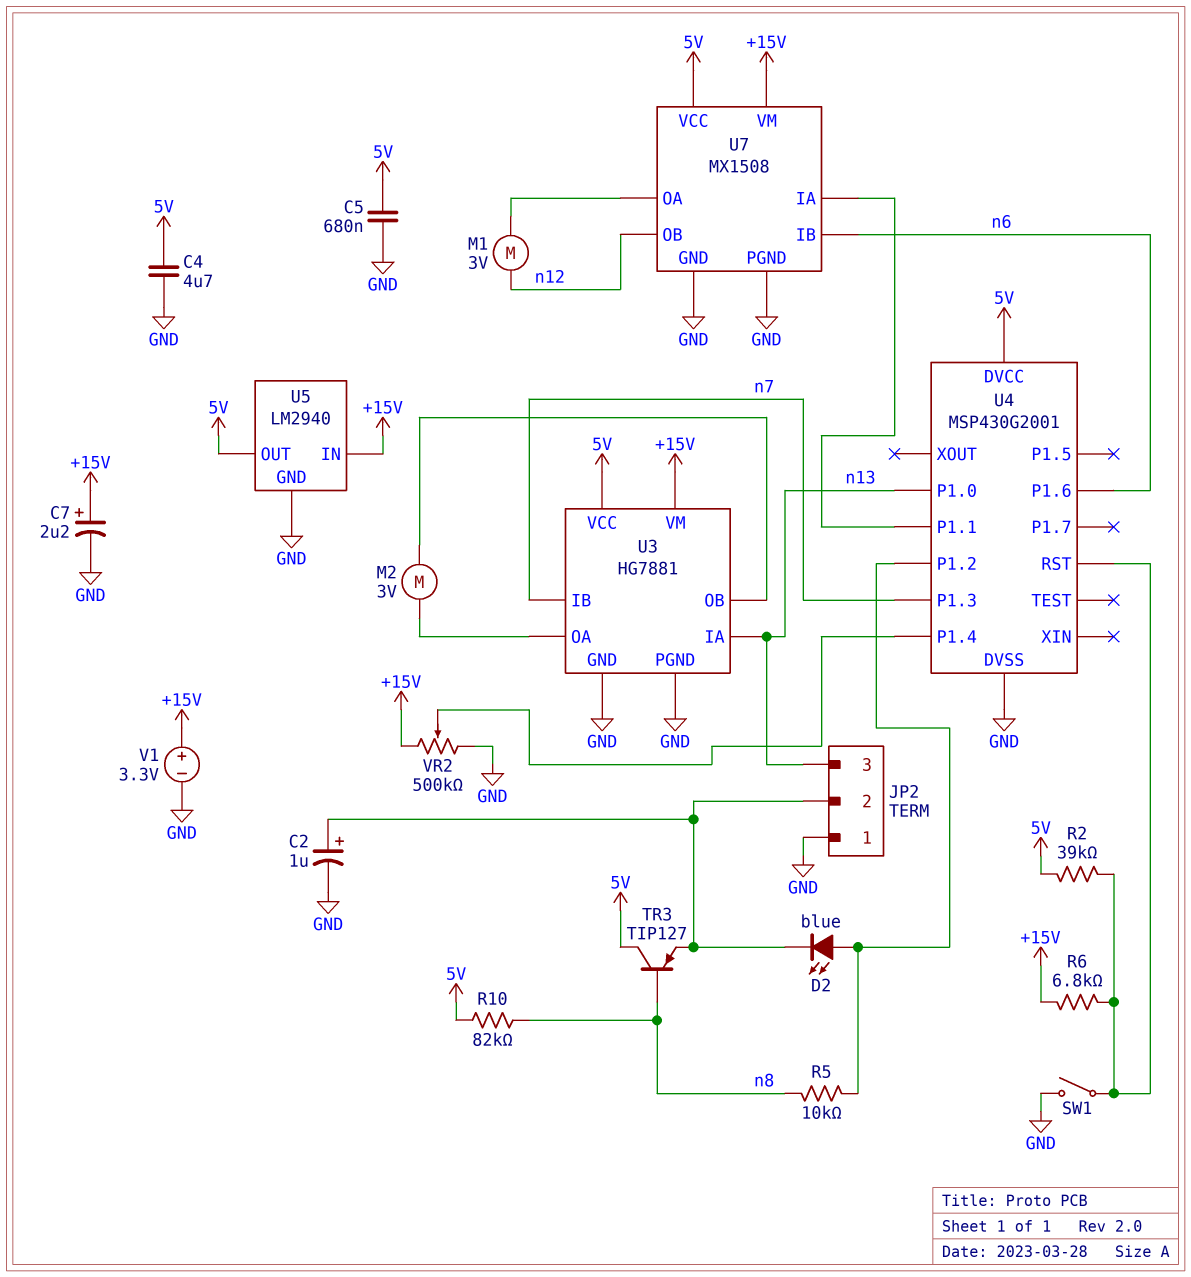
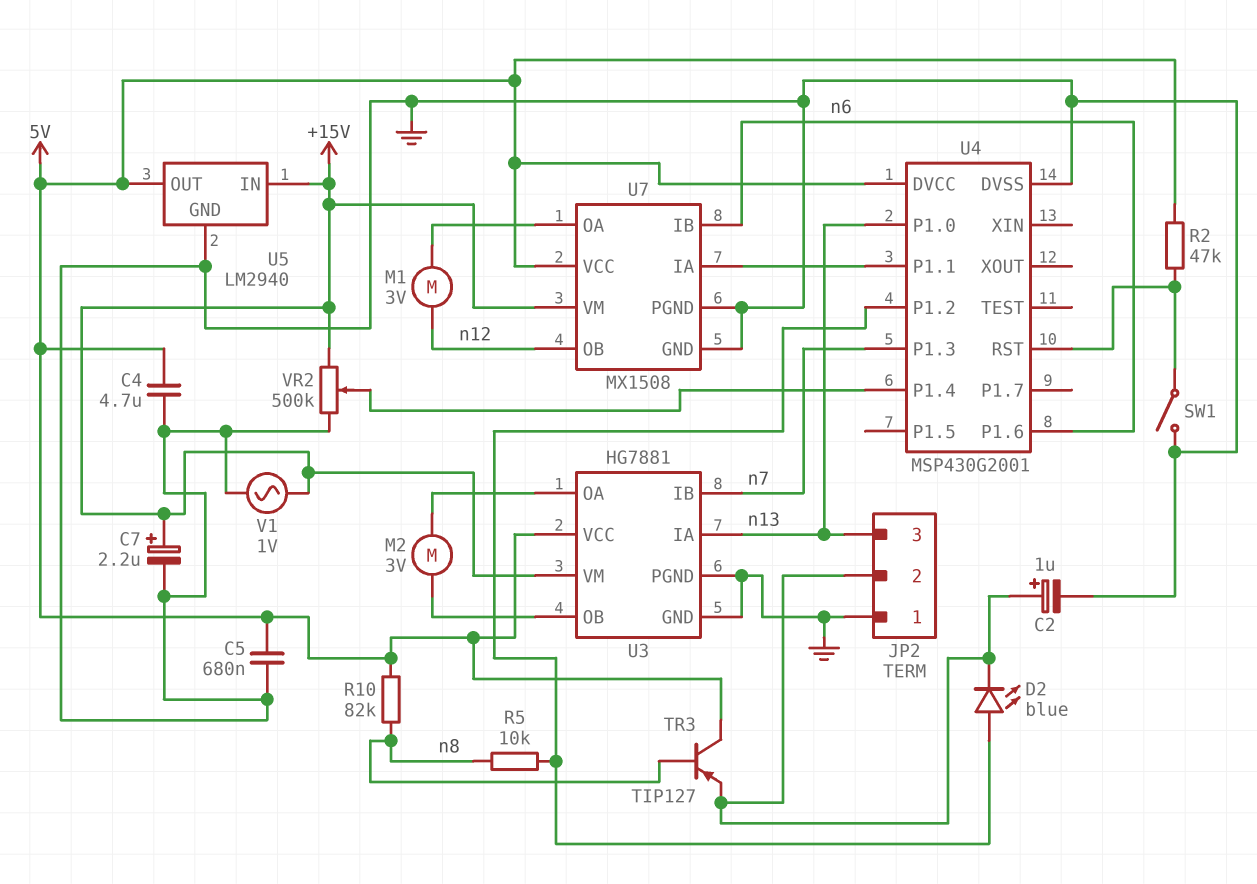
R2: 39k (5V, U4/RST) -> 47k (5V, U4/RST)
R6: 6.8k (+15V, U4/RST) -> none
V1: 3.3V (plus +15V, minus GND) -> AC 1V (+15V, GND)

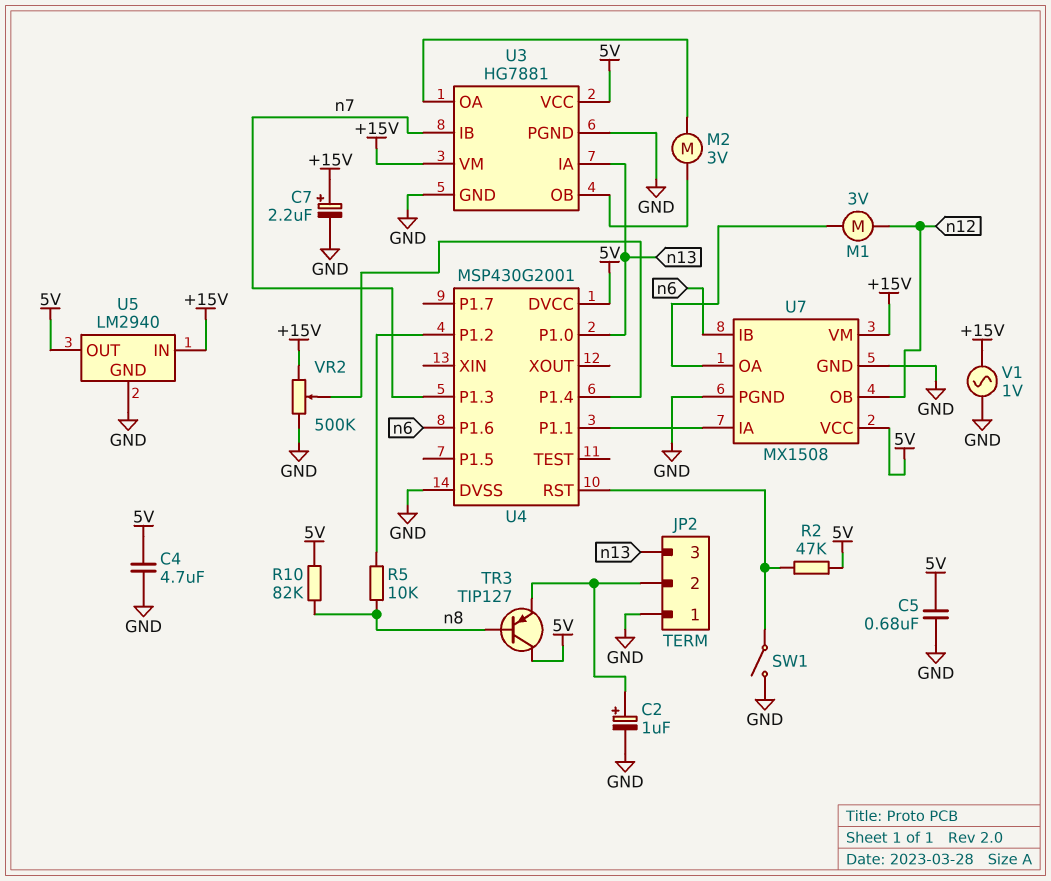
D2: LED blue (A U4/P1.2, K JP2/2) -> none

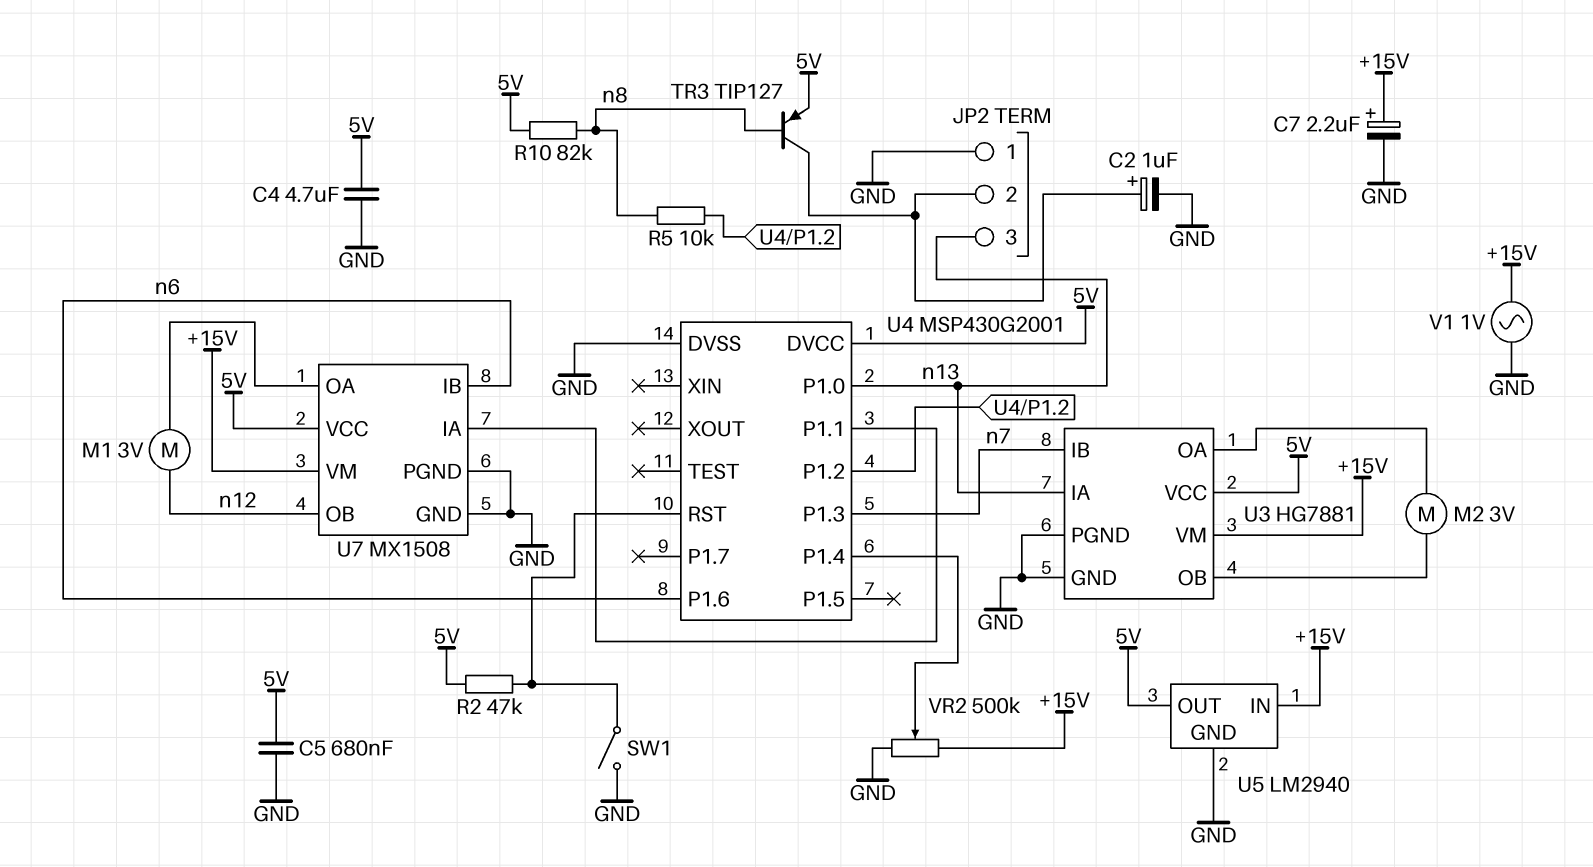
TR3: PNP TIP127 (B n8, C 5V, E JP2/2) -> PNP TIP127 (B n8, C JP2/2, E 5V)

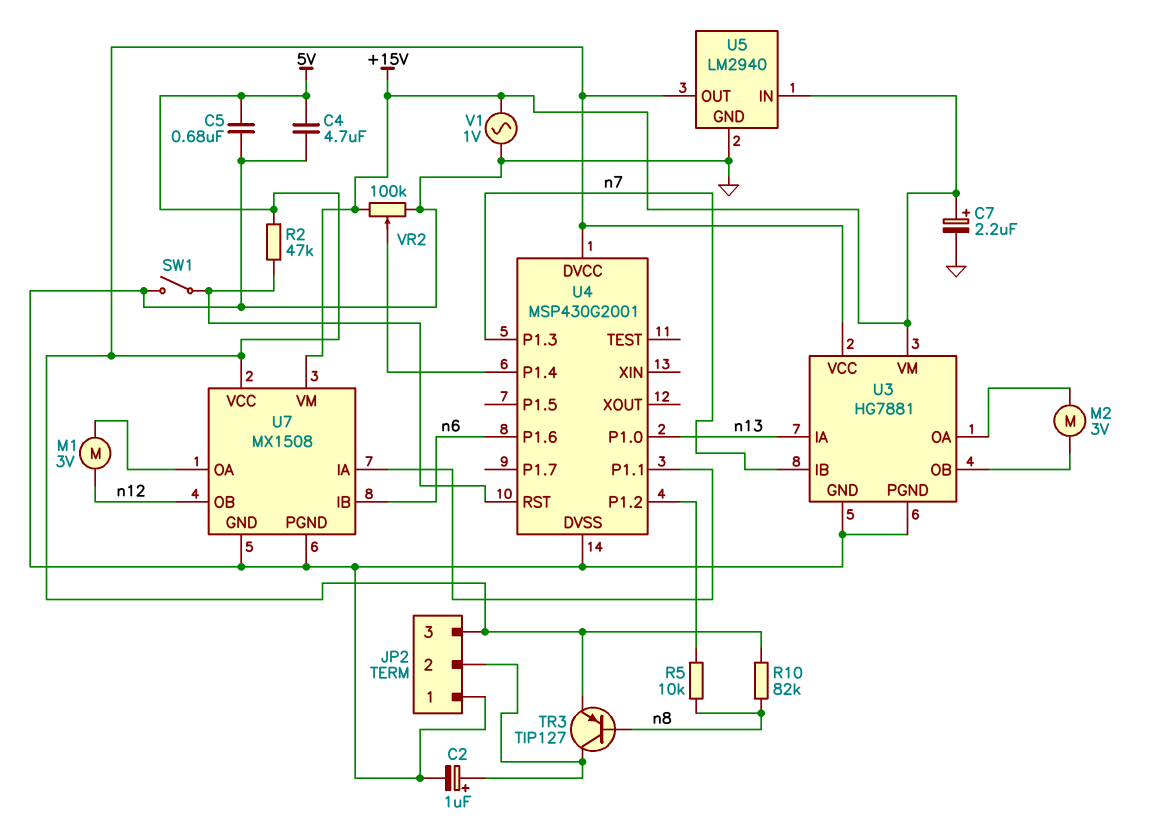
JP2 pin 3: n13 -> 5V
VR2: 500k (+15V, GND, wiper U4/P1.4) -> 100k (+15V, GND, wiper U4/P1.4)

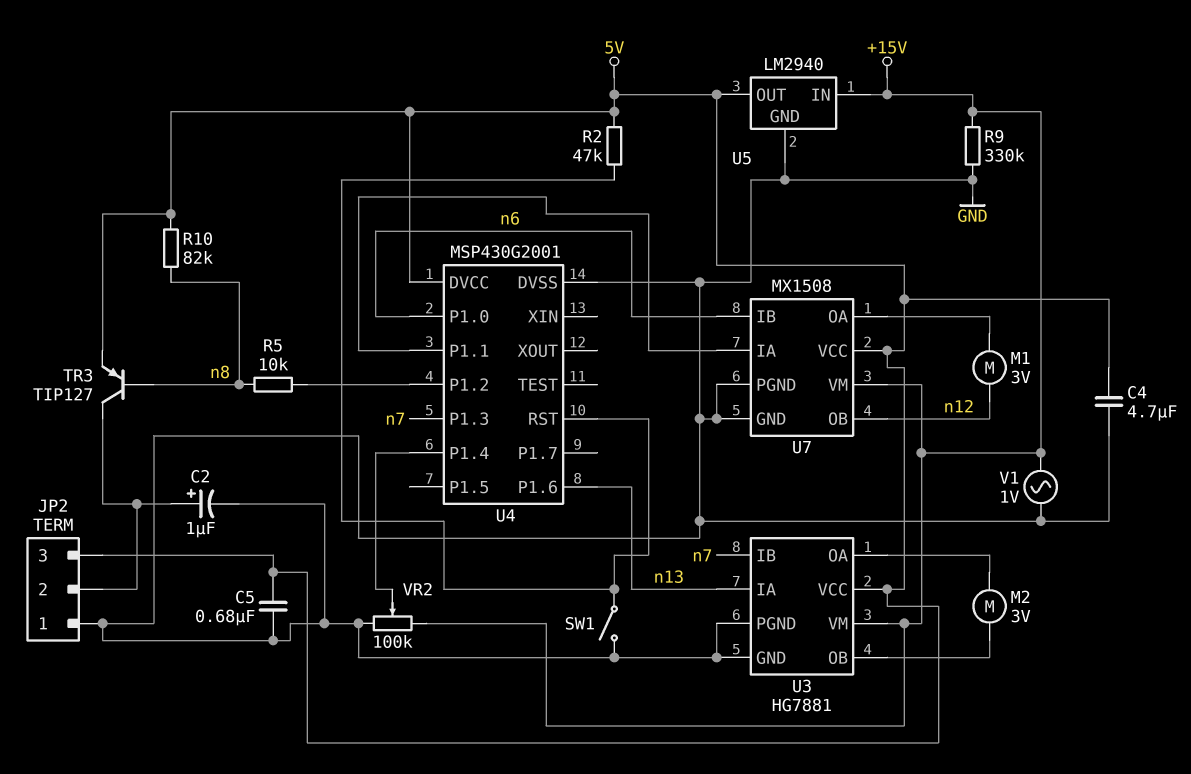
C7: 2.2uF (plus +15V, minus GND) -> none
R9: none -> 330k (+15V, GND)
U4 pin P1.0: n13 -> n6
U4 pin P1.6: n6 -> n13

